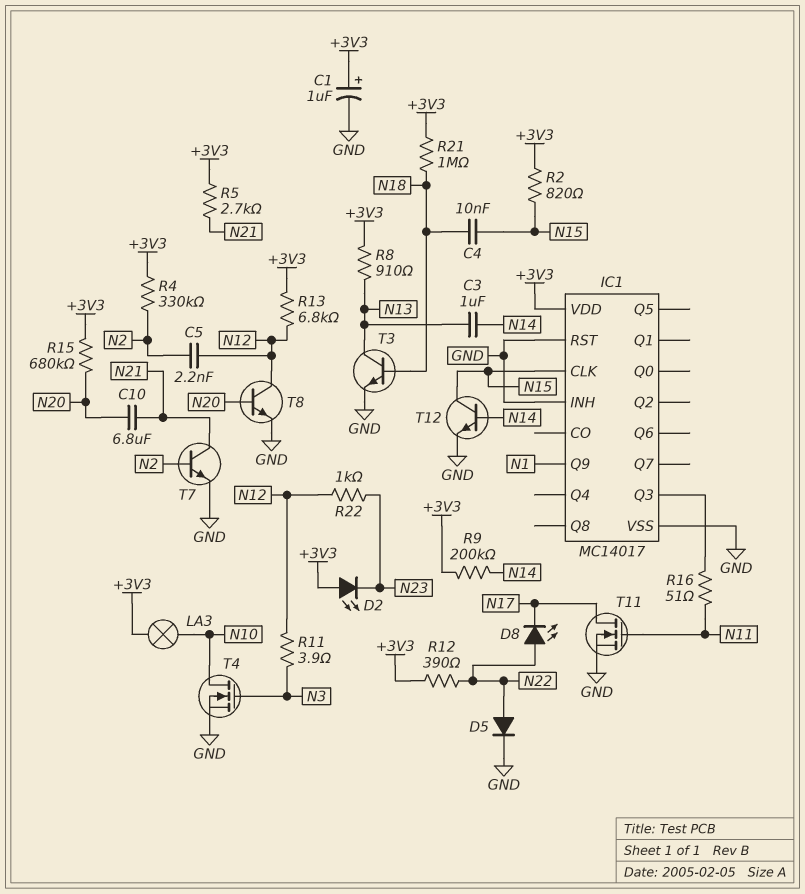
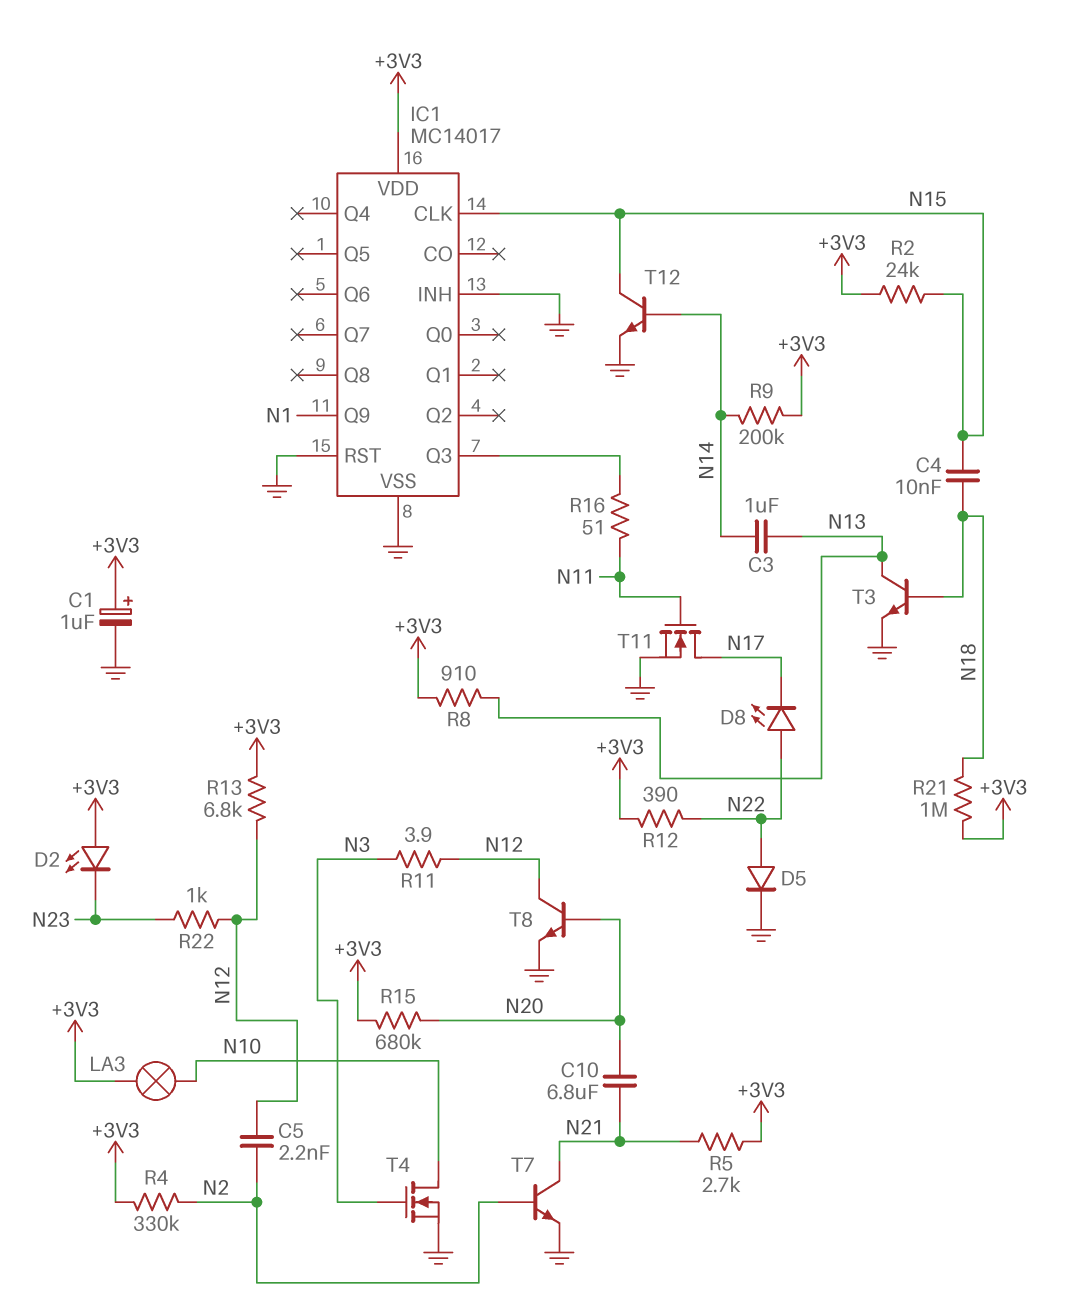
R2: 820 (+3V3, N15) -> 24k (+3V3, N15)

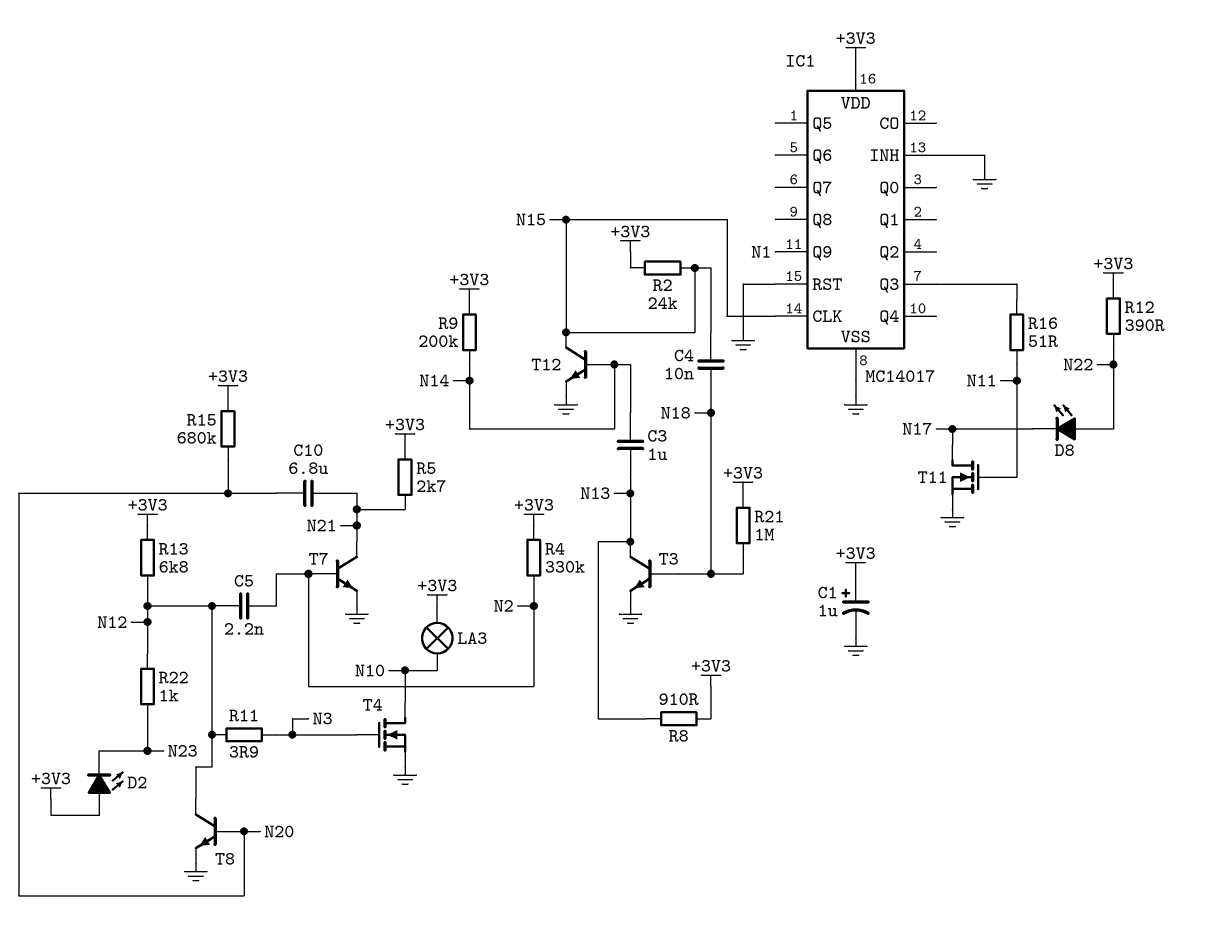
D5: diode (A N22, K GND) -> none

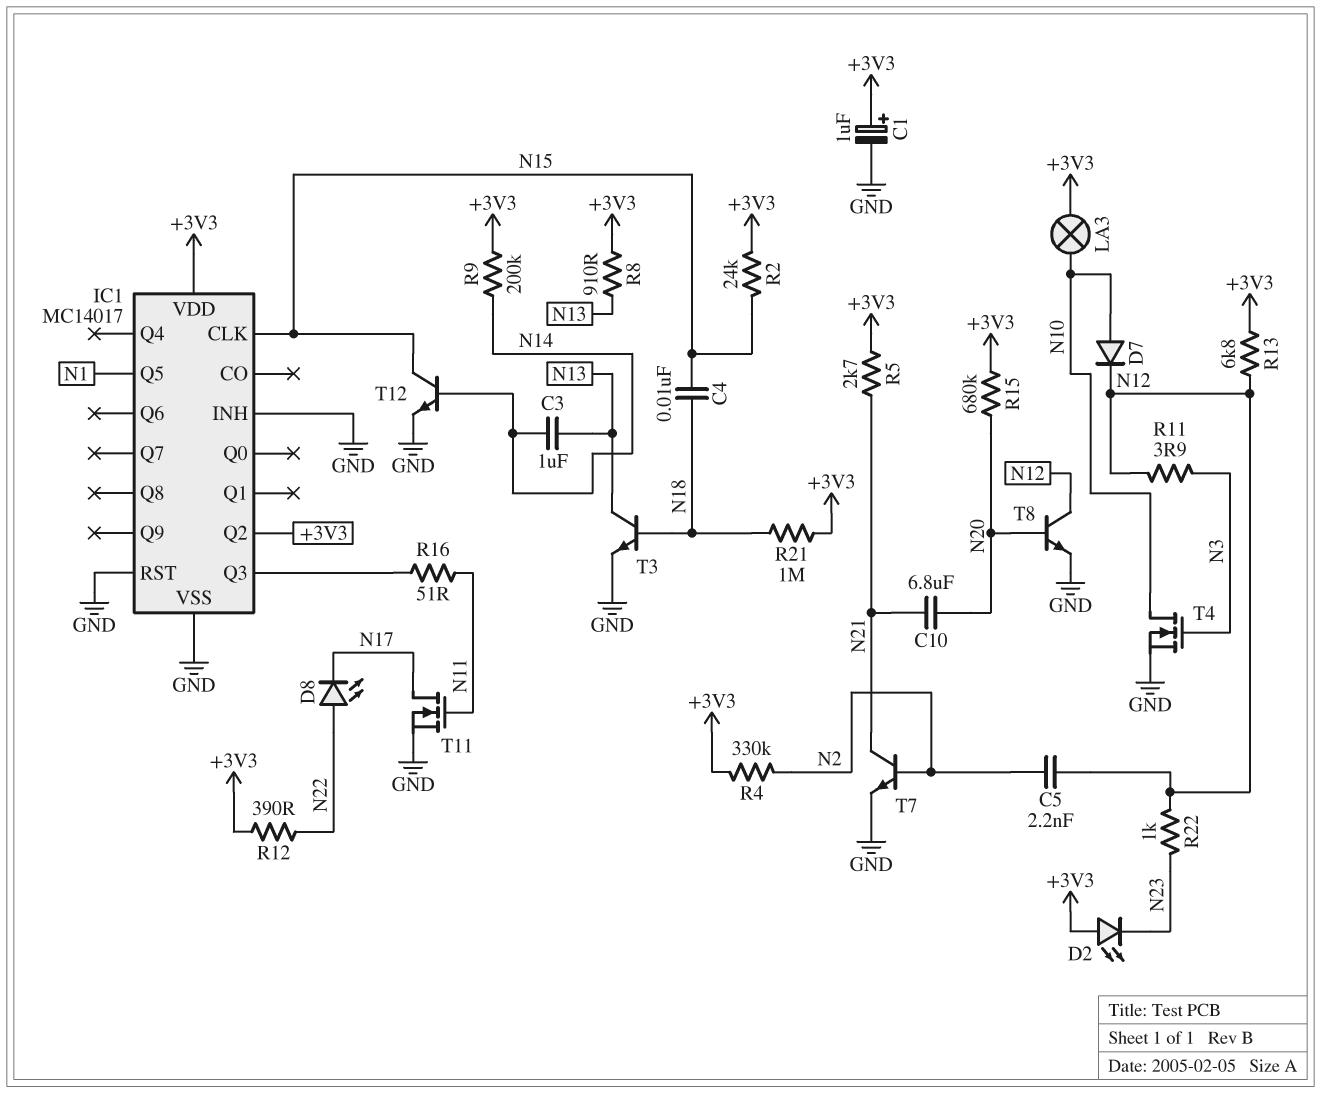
D7: none -> diode (A N10, K N12)
IC1 pin Q2: none -> +3V3
IC1 pin Q5: none -> N1
IC1 pin Q9: N1 -> none

